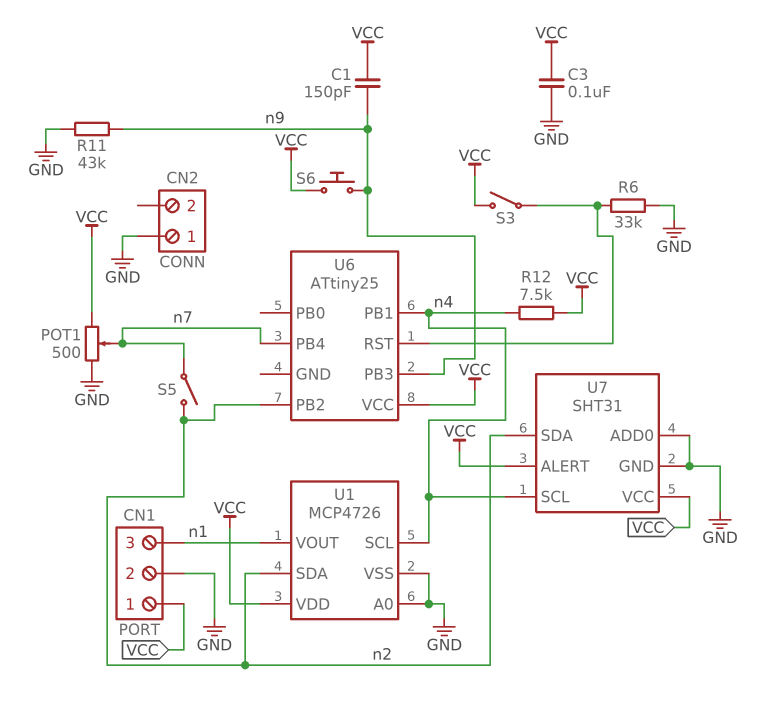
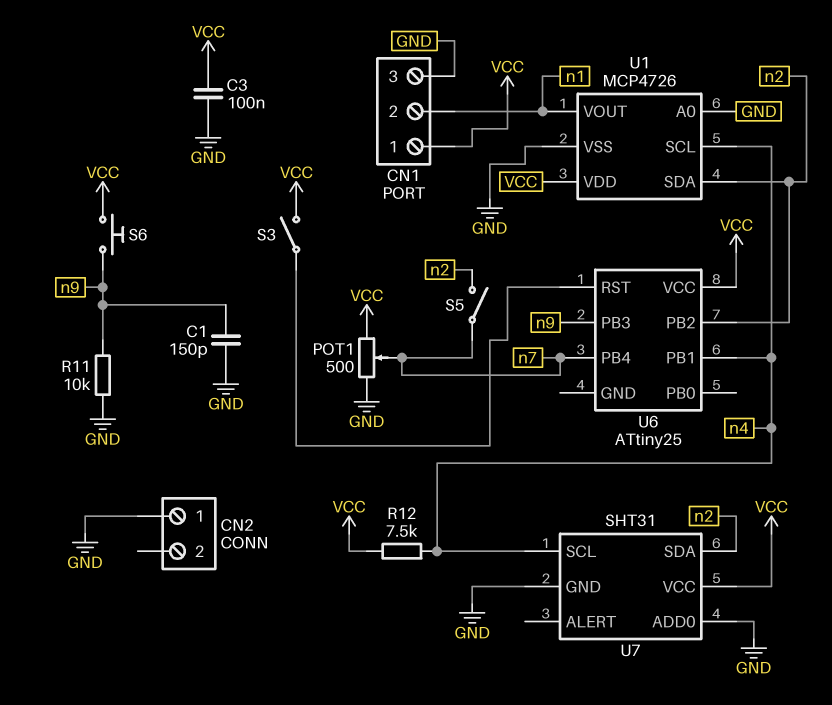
C1: 150pF (VCC, n9) -> 150pF (GND, n9)
CN1 pin 2: GND -> n1
CN1 pin 3: n1 -> GND
R6: 33k (GND, U6/RST) -> none
R11: 43k (GND, n9) -> 10k (GND, n9)
U7 pin ALERT: VCC -> none

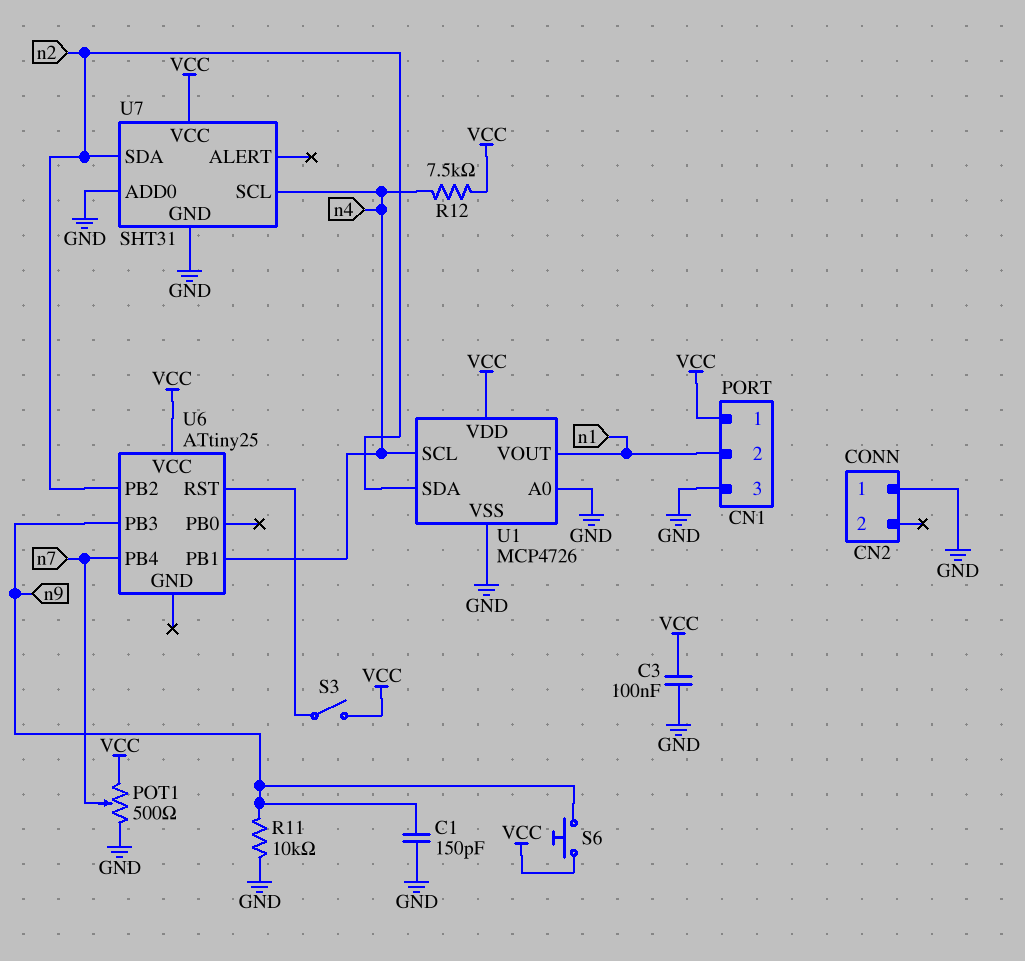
S5: switch (n2, n7) -> none

